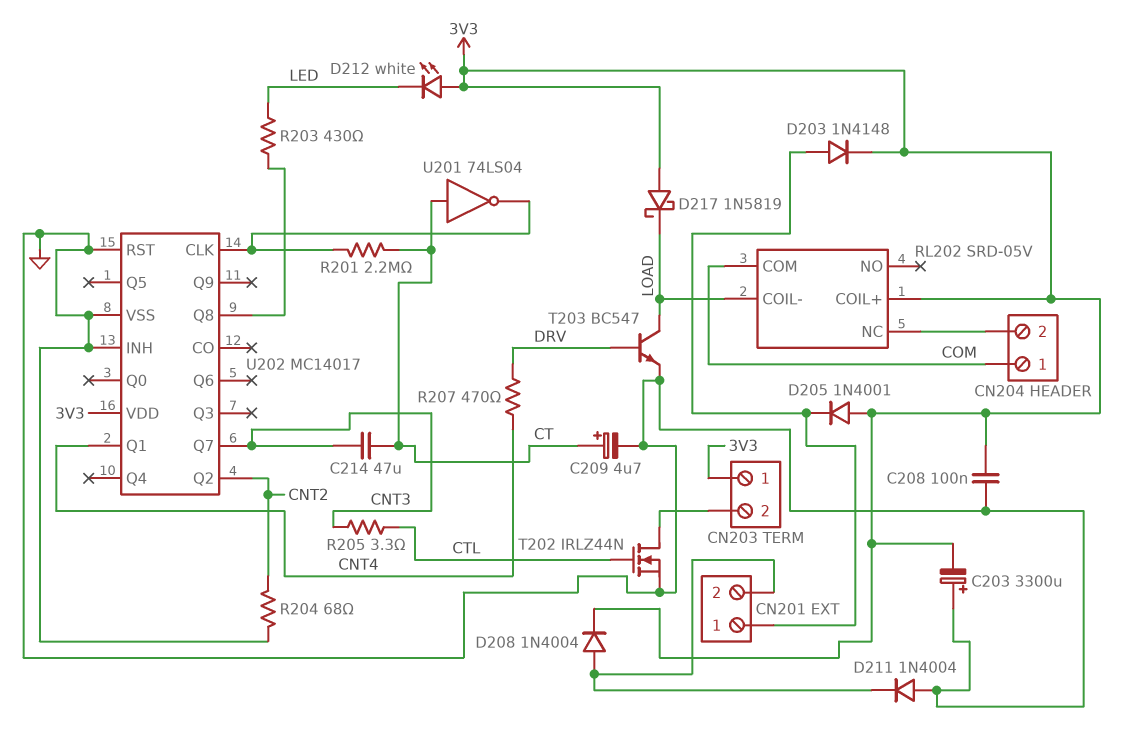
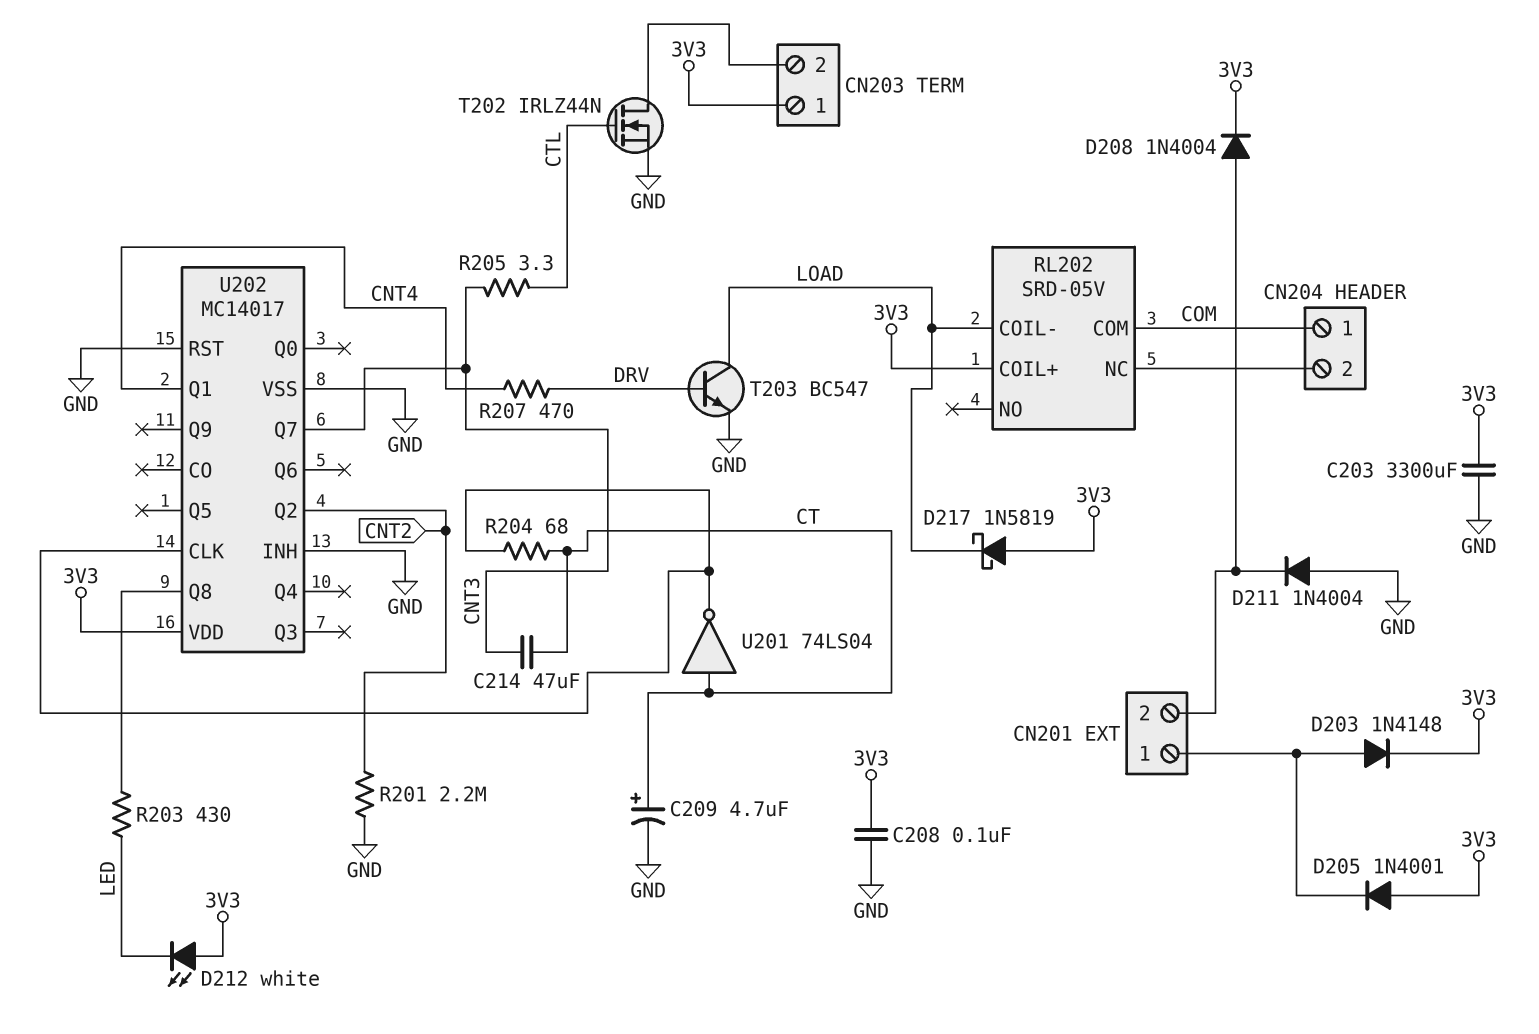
C203: 3300uF (plus GND, minus 3V3) -> 3300uF (3V3, GND)
R201: 2.2M (CT, U202/CLK) -> 2.2M (CNT2, GND)
R204: 68 (CNT2, GND) -> 68 (CT, U202/CLK)

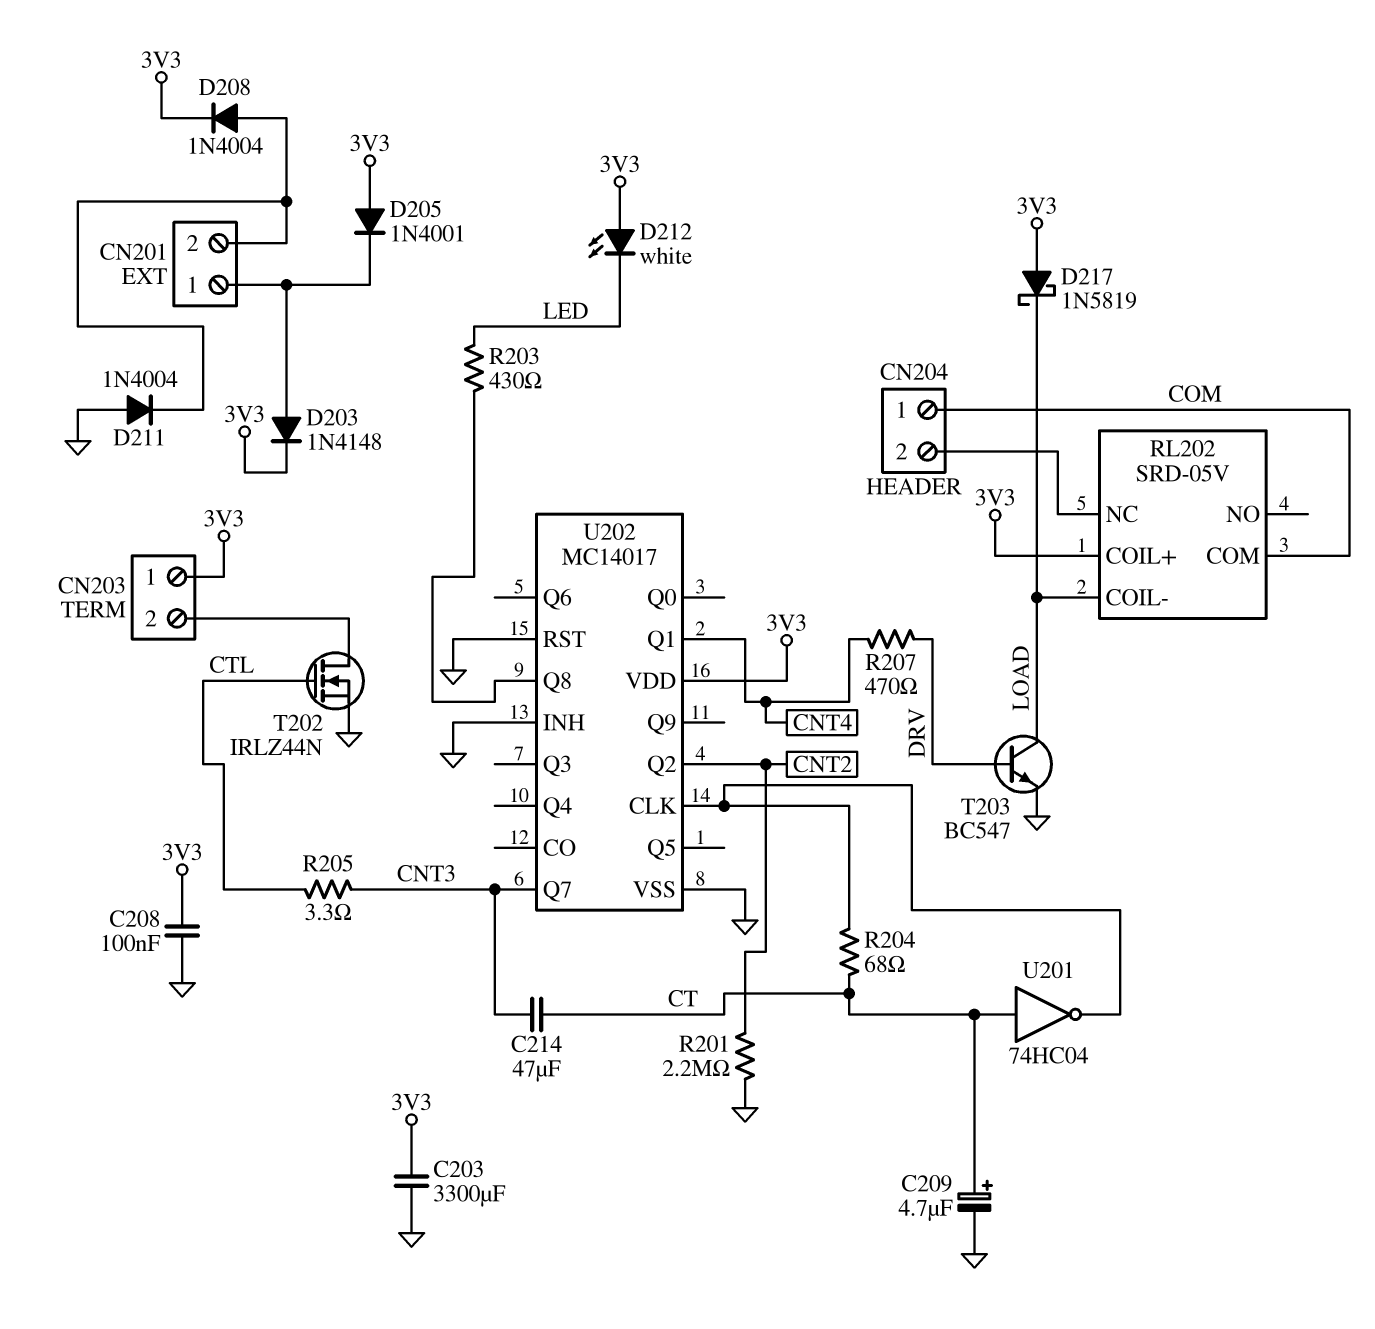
U201: NOT 74LS04 (in CT, out U202/CLK) -> NOT 74HC04 (in CT, out U202/CLK)

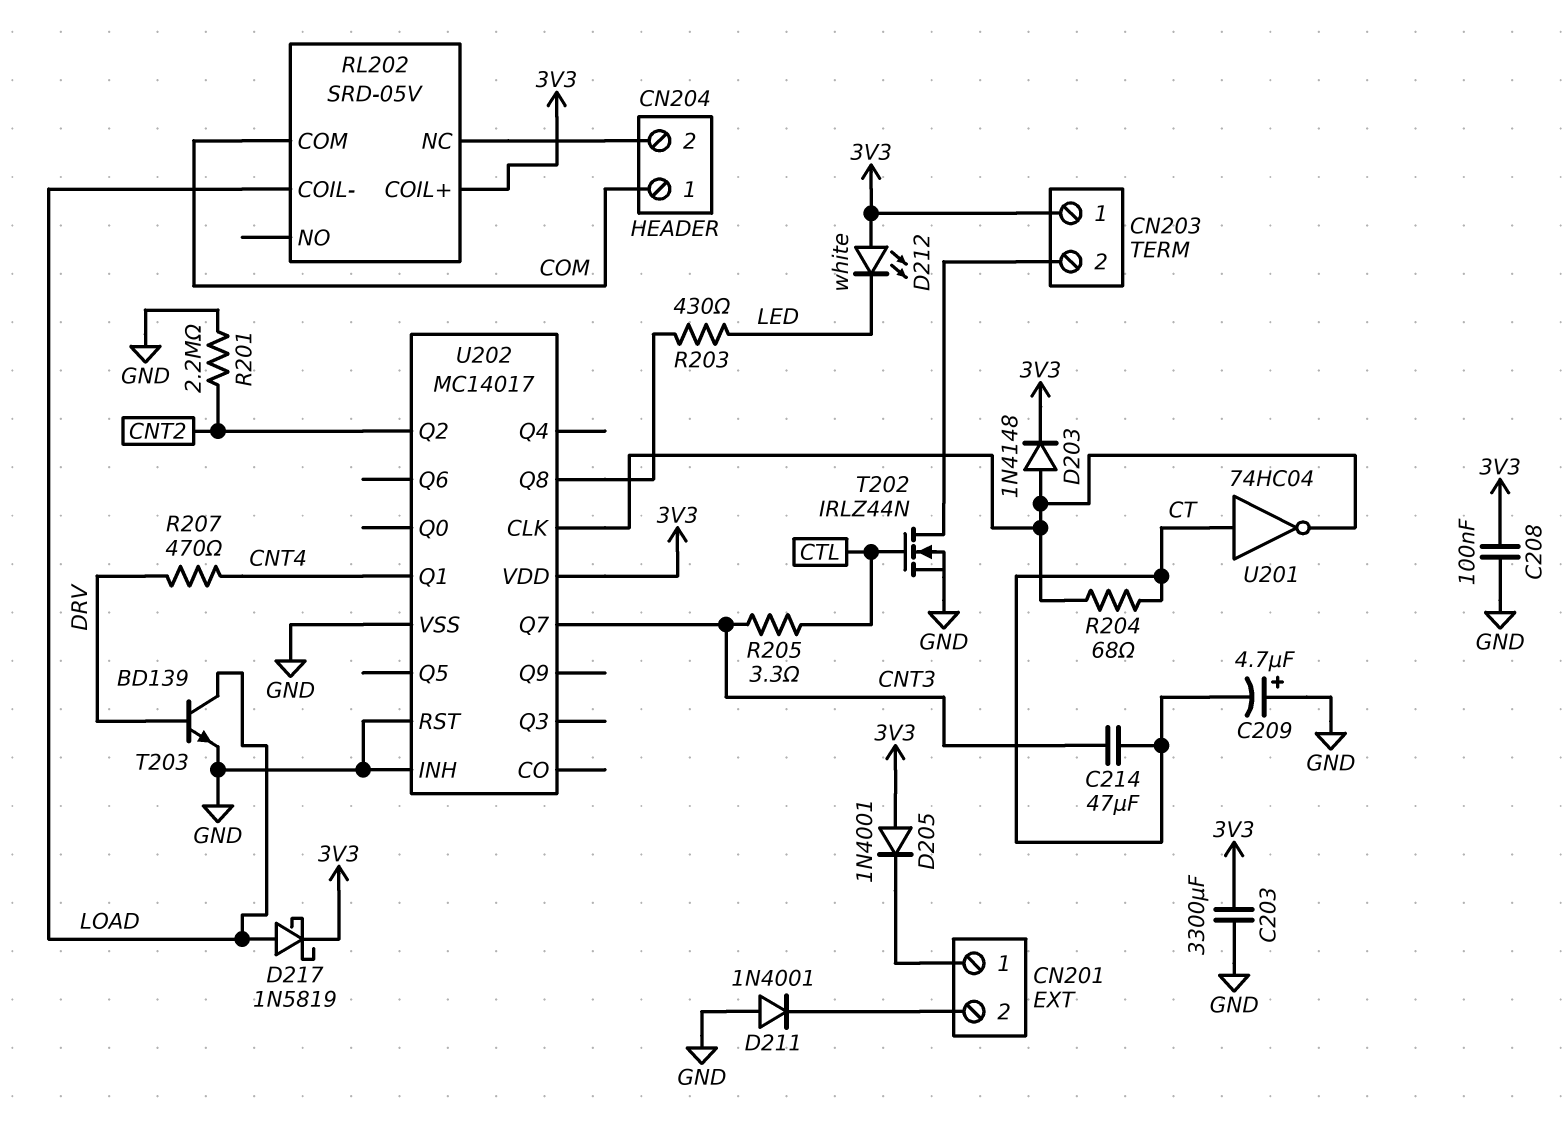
C209: 4.7uF (plus CT, minus GND) -> 4.7uF (plus GND, minus CT)
D203: diode 1N4148 (A CN201/1, K 3V3) -> diode 1N4148 (A U202/CLK, K 3V3)
D208: diode 1N4004 (A CN201/2, K 3V3) -> none
D211: diode 1N4004 (A GND, K CN201/2) -> diode 1N4001 (A GND, K CN201/2)
D217: schottky 1N5819 (A 3V3, K LOAD) -> schottky 1N5819 (A LOAD, K 3V3)
T203: NPN BC547 (B DRV, C LOAD, E GND) -> NPN BD139 (B DRV, C LOAD, E GND)

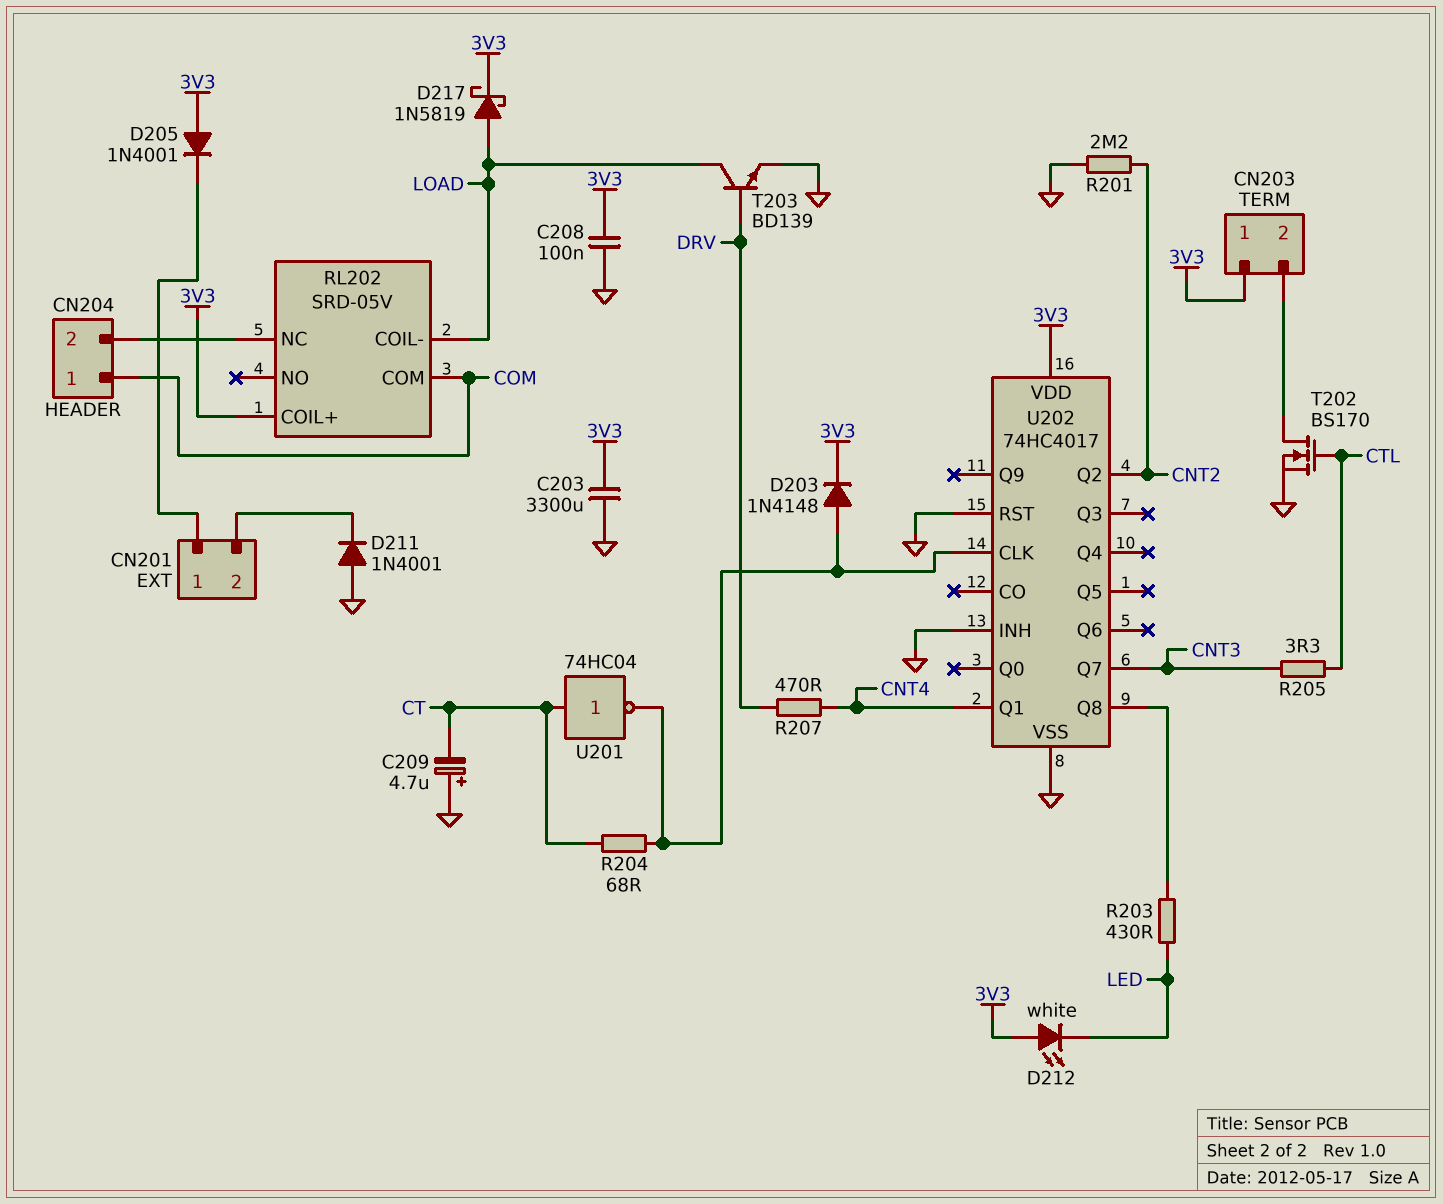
C214: 47uF (CNT3, CT) -> none
T202: NMOS IRLZ44N (G CTL, D CN203/2, S GND) -> NMOS BS170 (G CTL, D CN203/2, S GND)
U202: MC14017 -> 74HC4017

